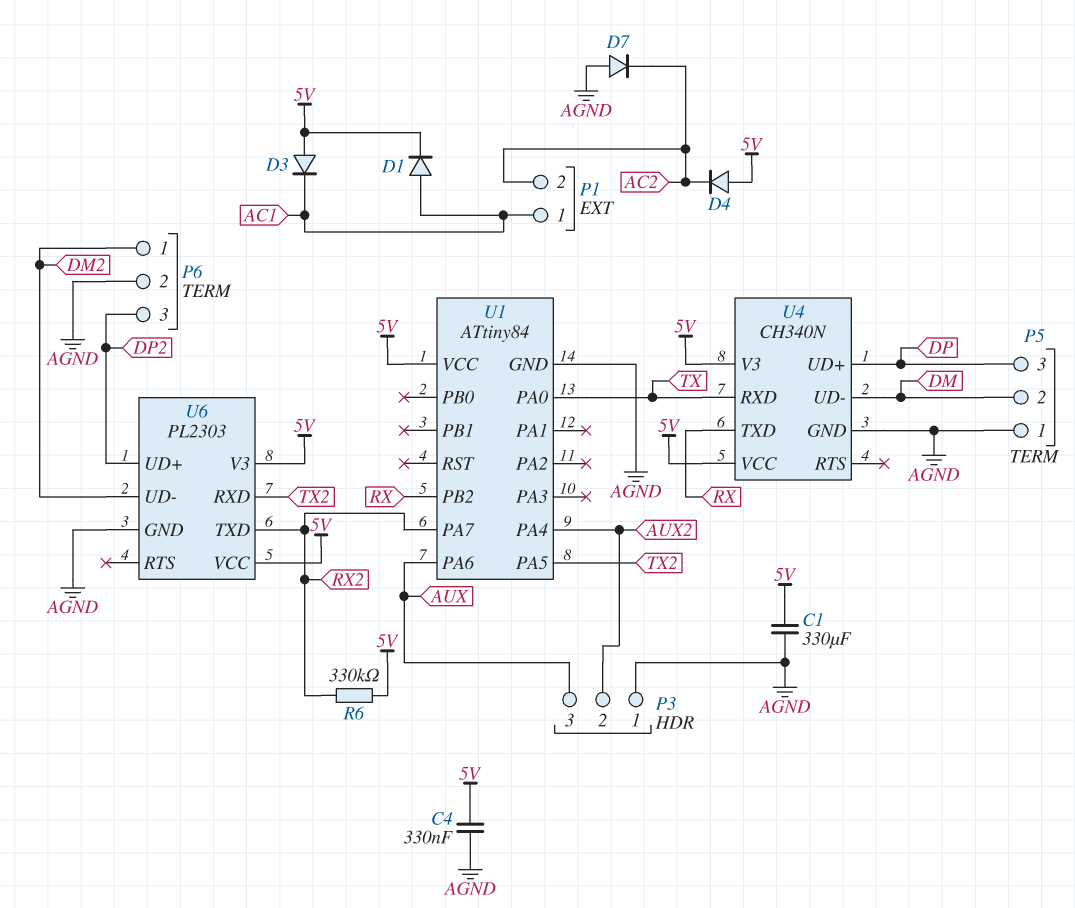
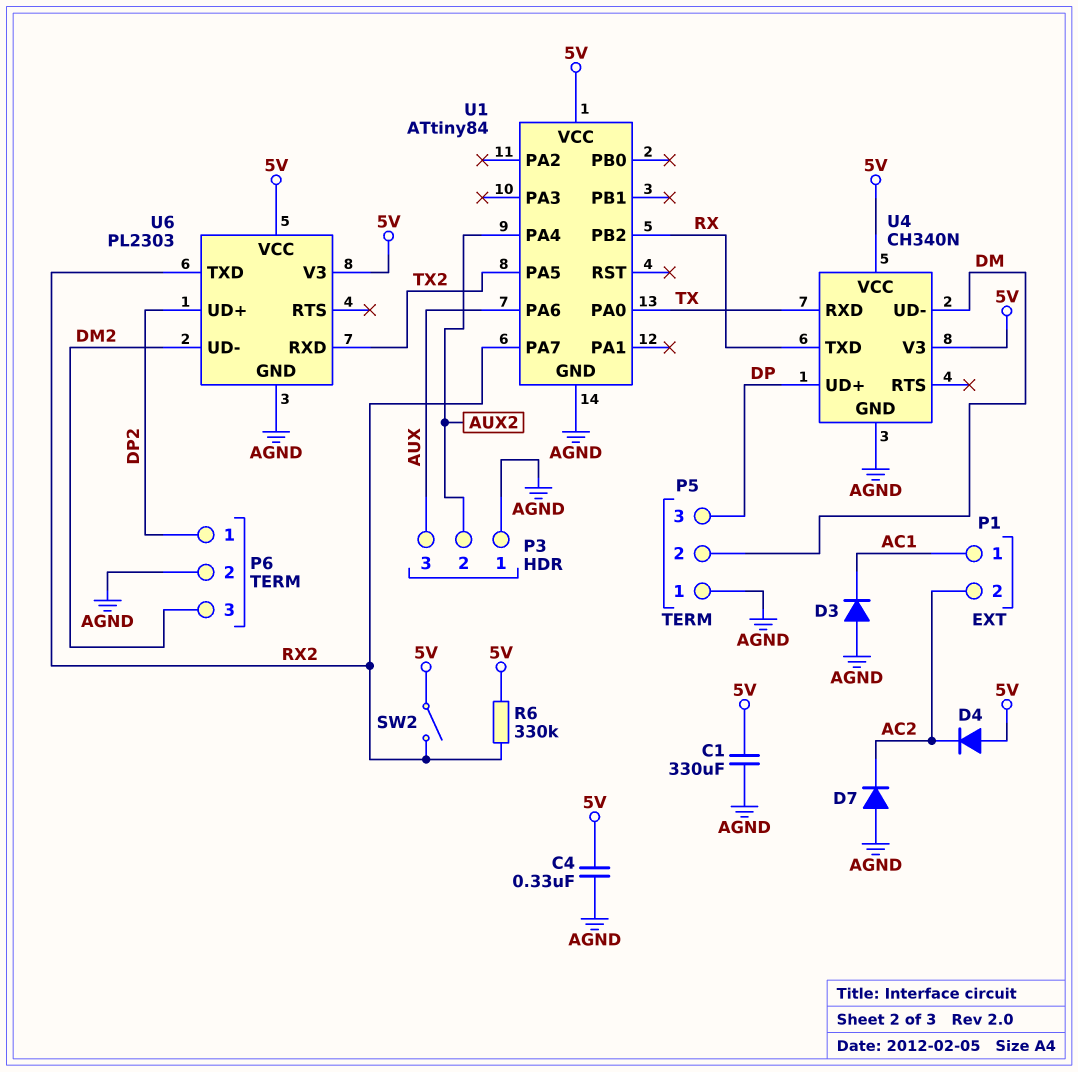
D1: diode (A AC1, K 5V) -> none
D3: diode (A 5V, K AC1) -> diode (A AGND, K AC1)
P6 pin 1: DM2 -> DP2
P6 pin 3: DP2 -> DM2
SW2: none -> switch (5V, RX2)

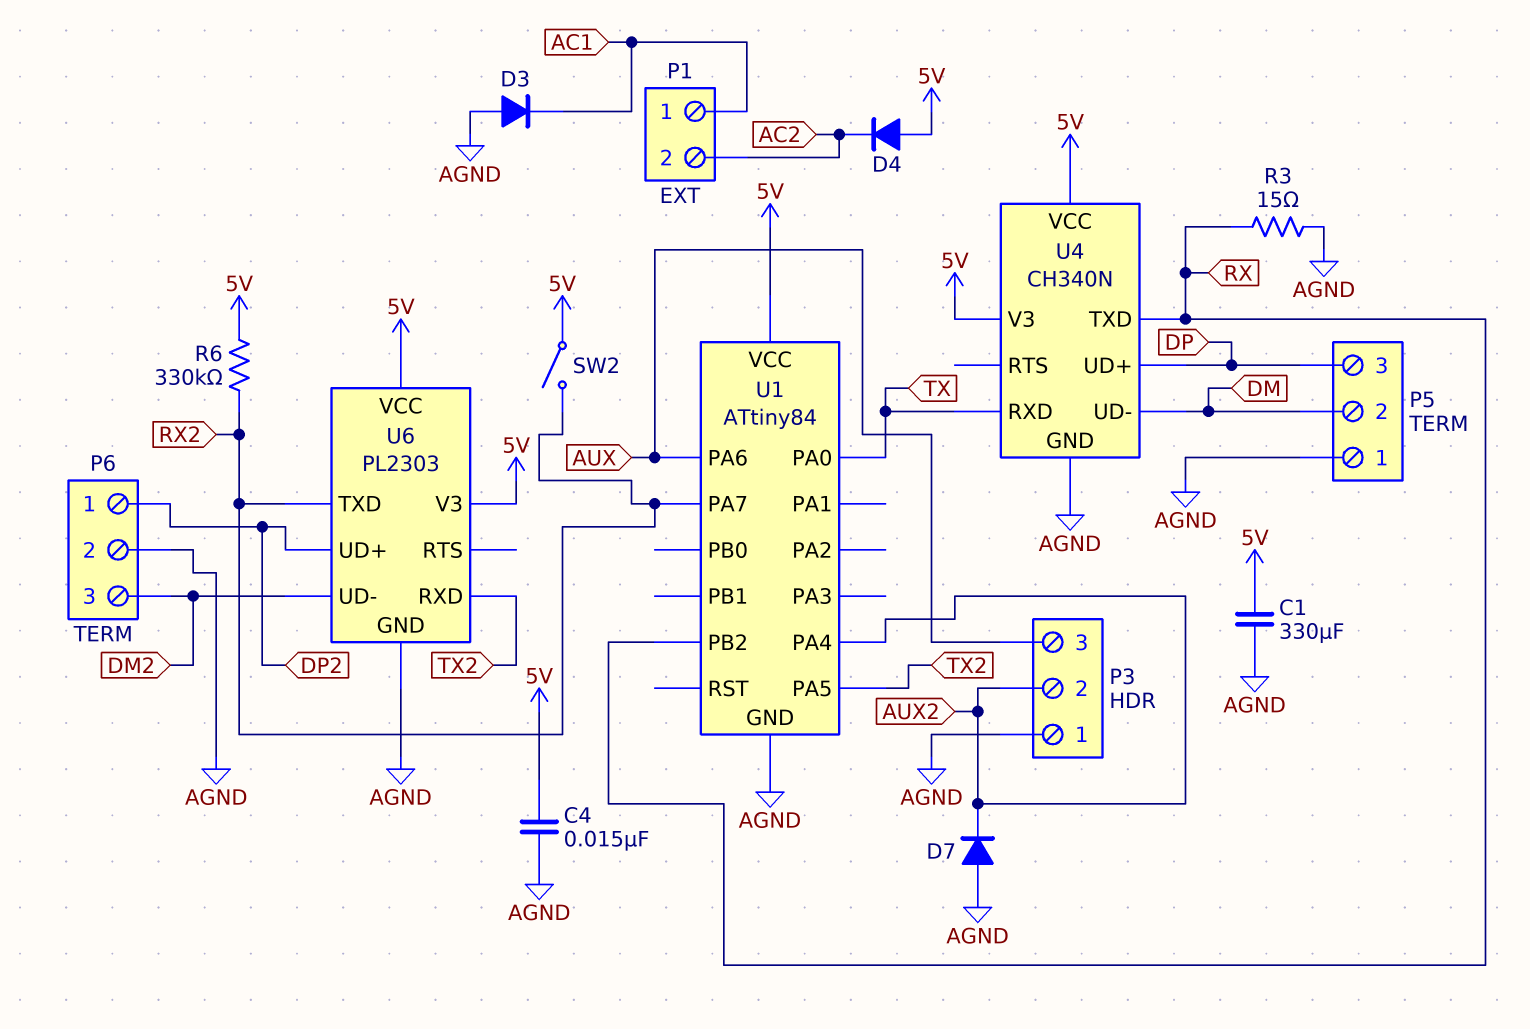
C4: 330nF (5V, AGND) -> 15nF (5V, AGND)
D7: diode (A AGND, K AC2) -> diode (A AGND, K AUX2)
R3: none -> 15 (AGND, RX)

